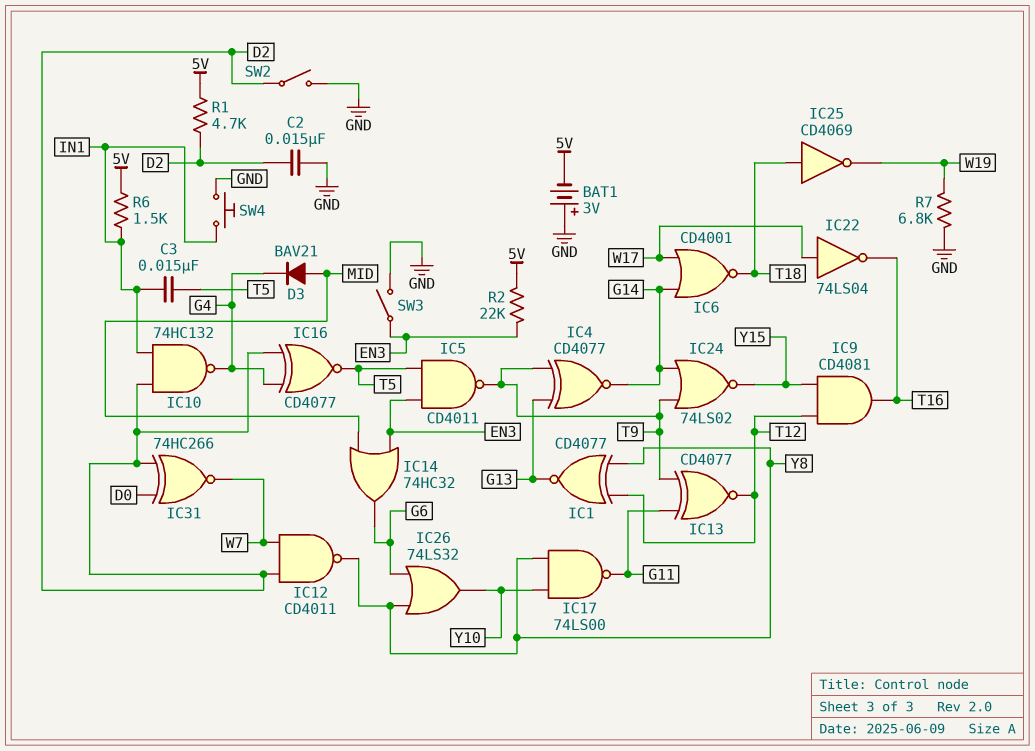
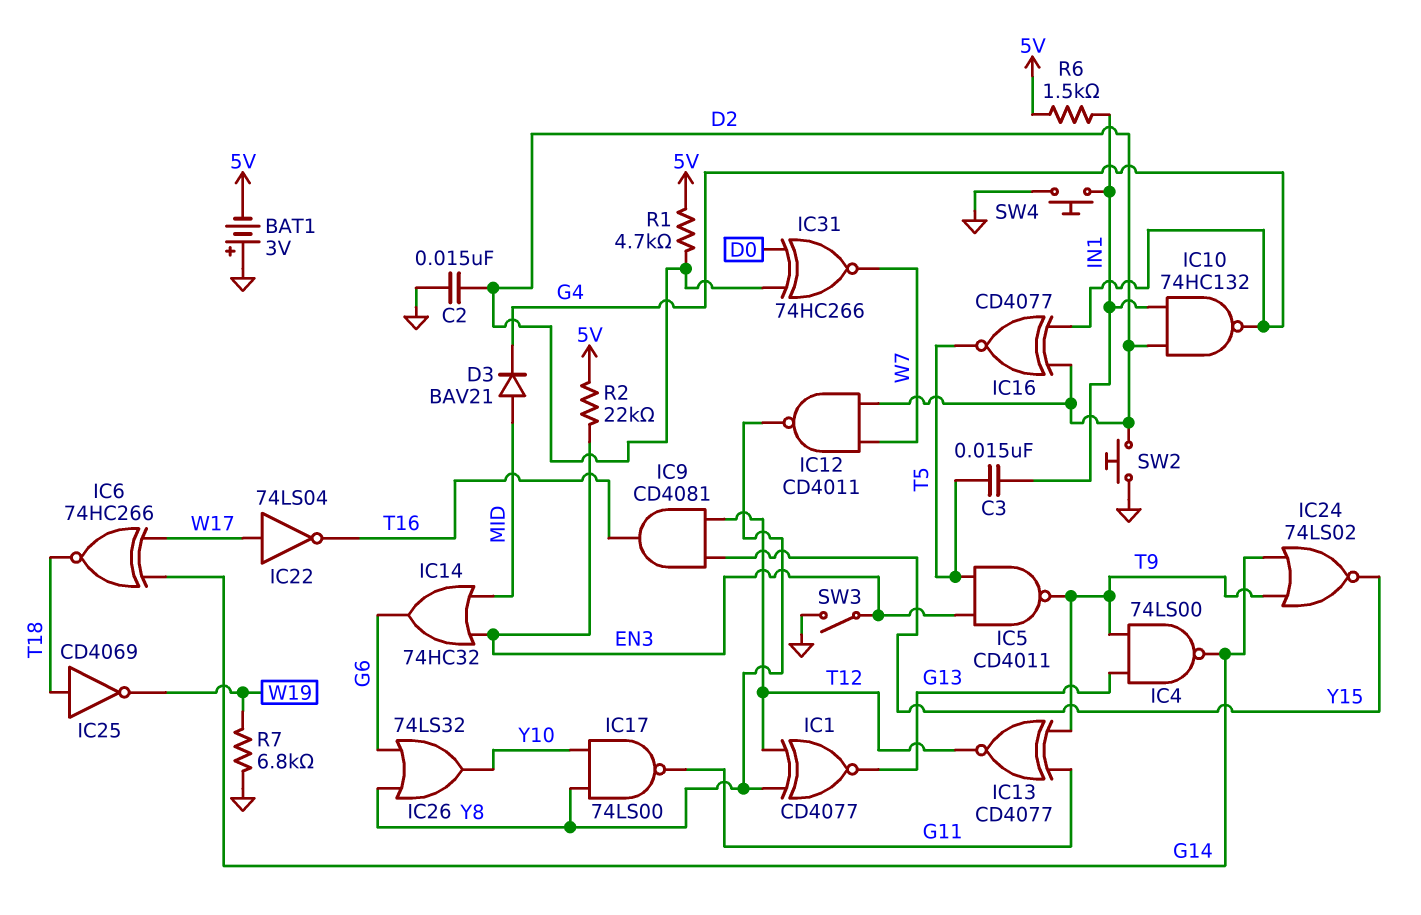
IC4: XNOR CD4077 (in G13, in T9, out G14) -> NAND 74LS00 (in G13, in T9, out G14)
IC6: NOR CD4001 (in G14, in W17, out T18) -> XNOR 74HC266 (in G14, in W17, out T18)
SW2: switch (D2, GND) -> button (D2, GND)

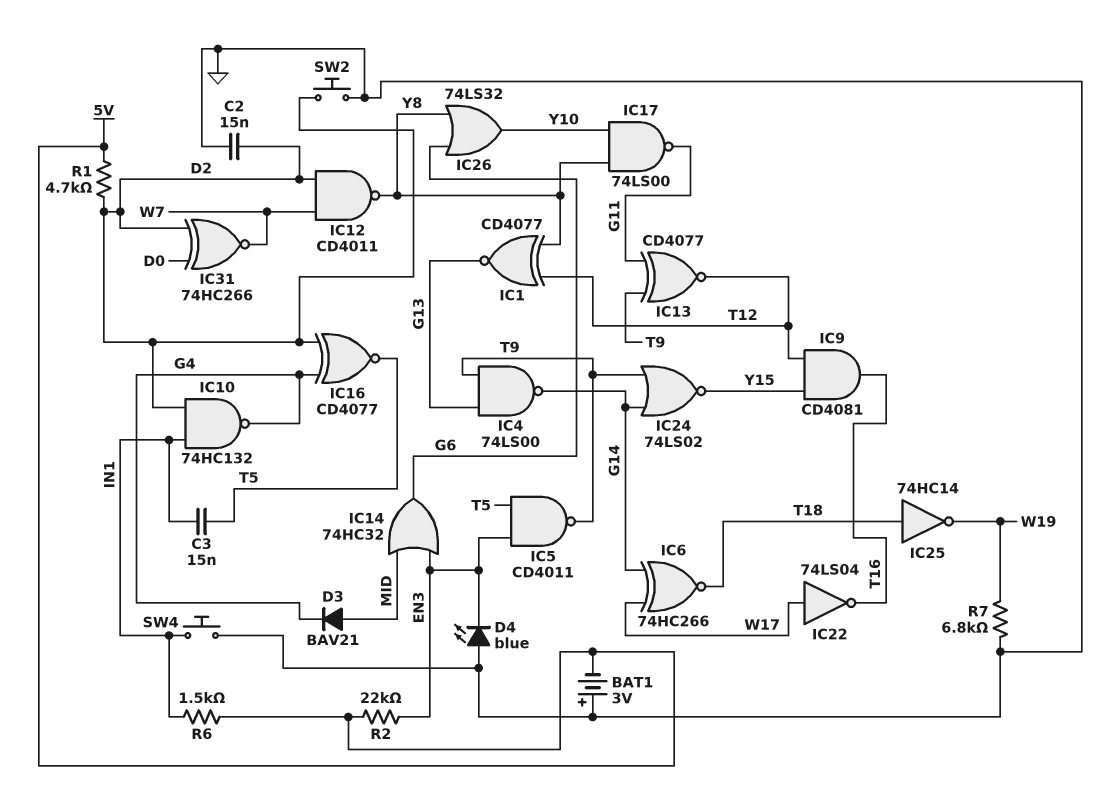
D4: none -> LED blue (A GND, K EN3)
IC25: NOT CD4069 (in T18, out W19) -> NOT 74HC14 (in T18, out W19)
SW3: switch (EN3, GND) -> none

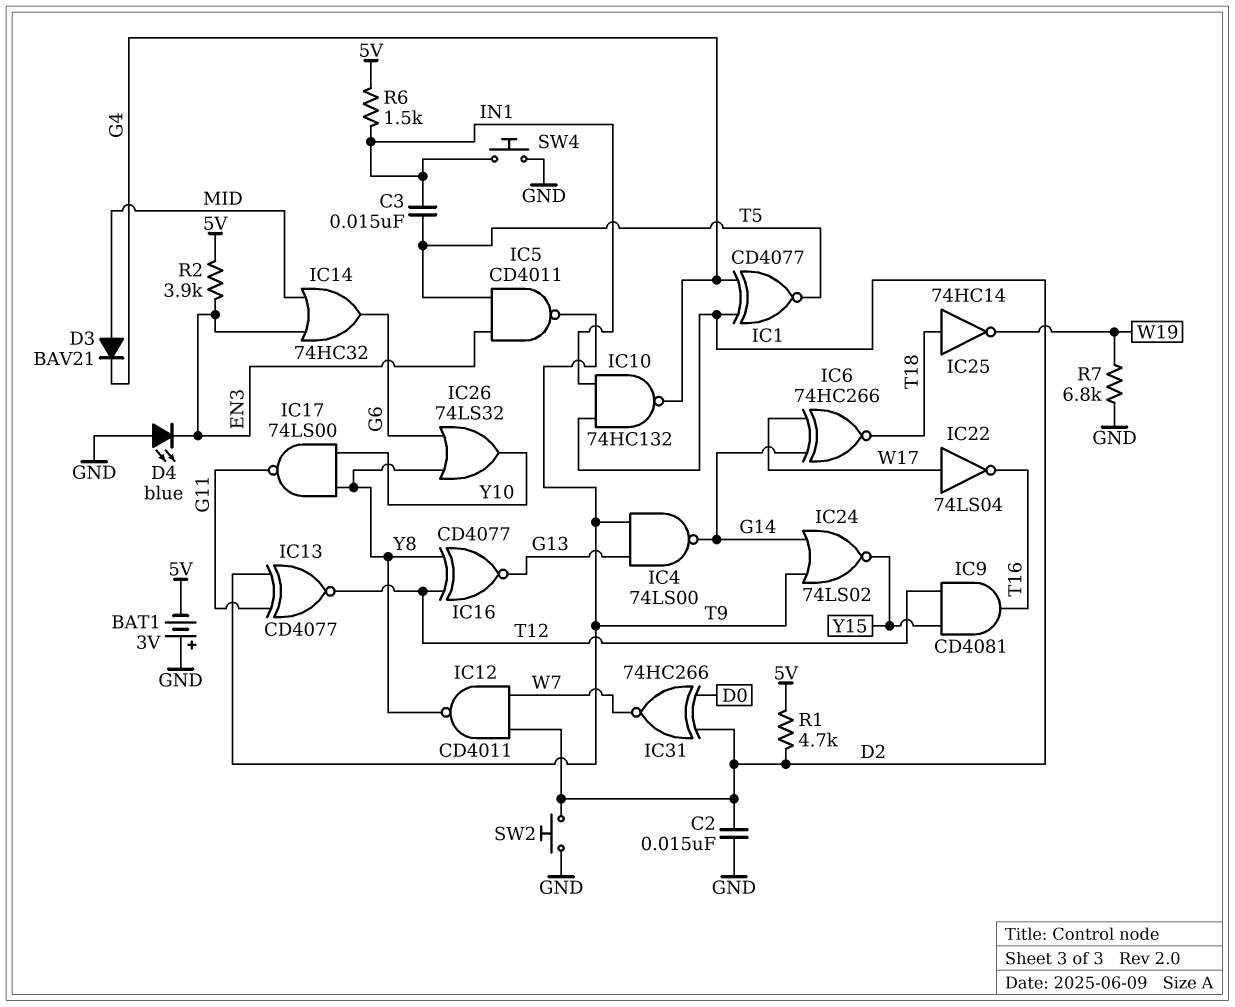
IC1: XNOR CD4077 (in T12, in Y8, out G13) -> XNOR CD4077 (in D2, in G4, out T5)
IC16: XNOR CD4077 (in D2, in G4, out T5) -> XNOR CD4077 (in T12, in Y8, out G13)
R2: 22k (5V, EN3) -> 3.9k (5V, EN3)

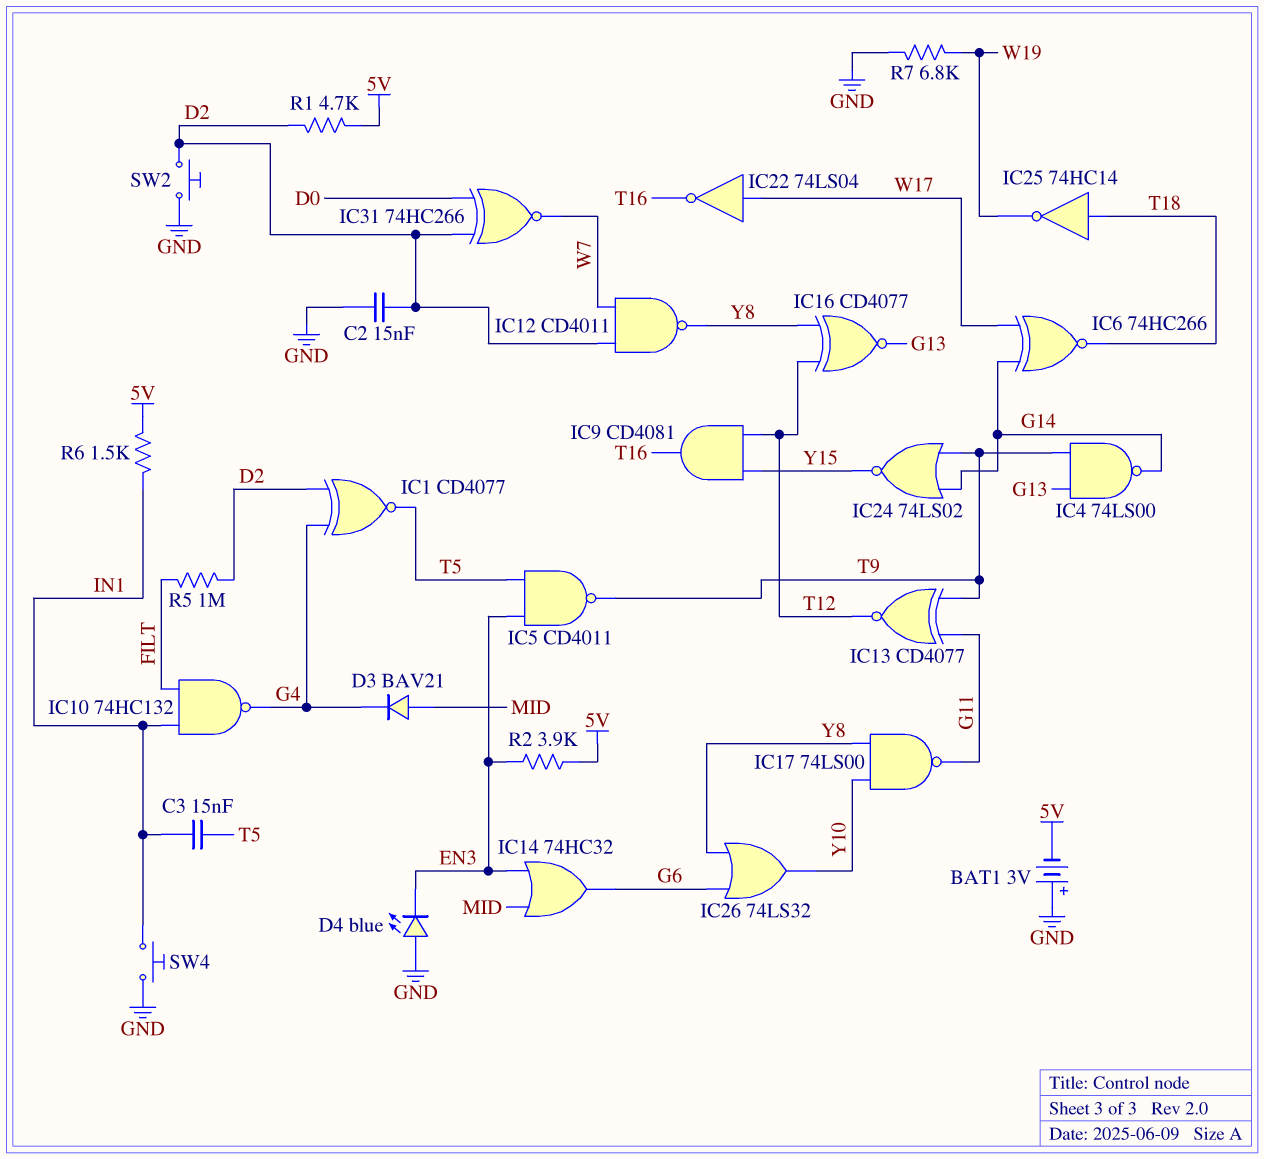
IC10: NAND 74HC132 (in D2, in IN1, out G4) -> NAND 74HC132 (in FILT, in IN1, out G4)
R5: none -> 1M (D2, FILT)

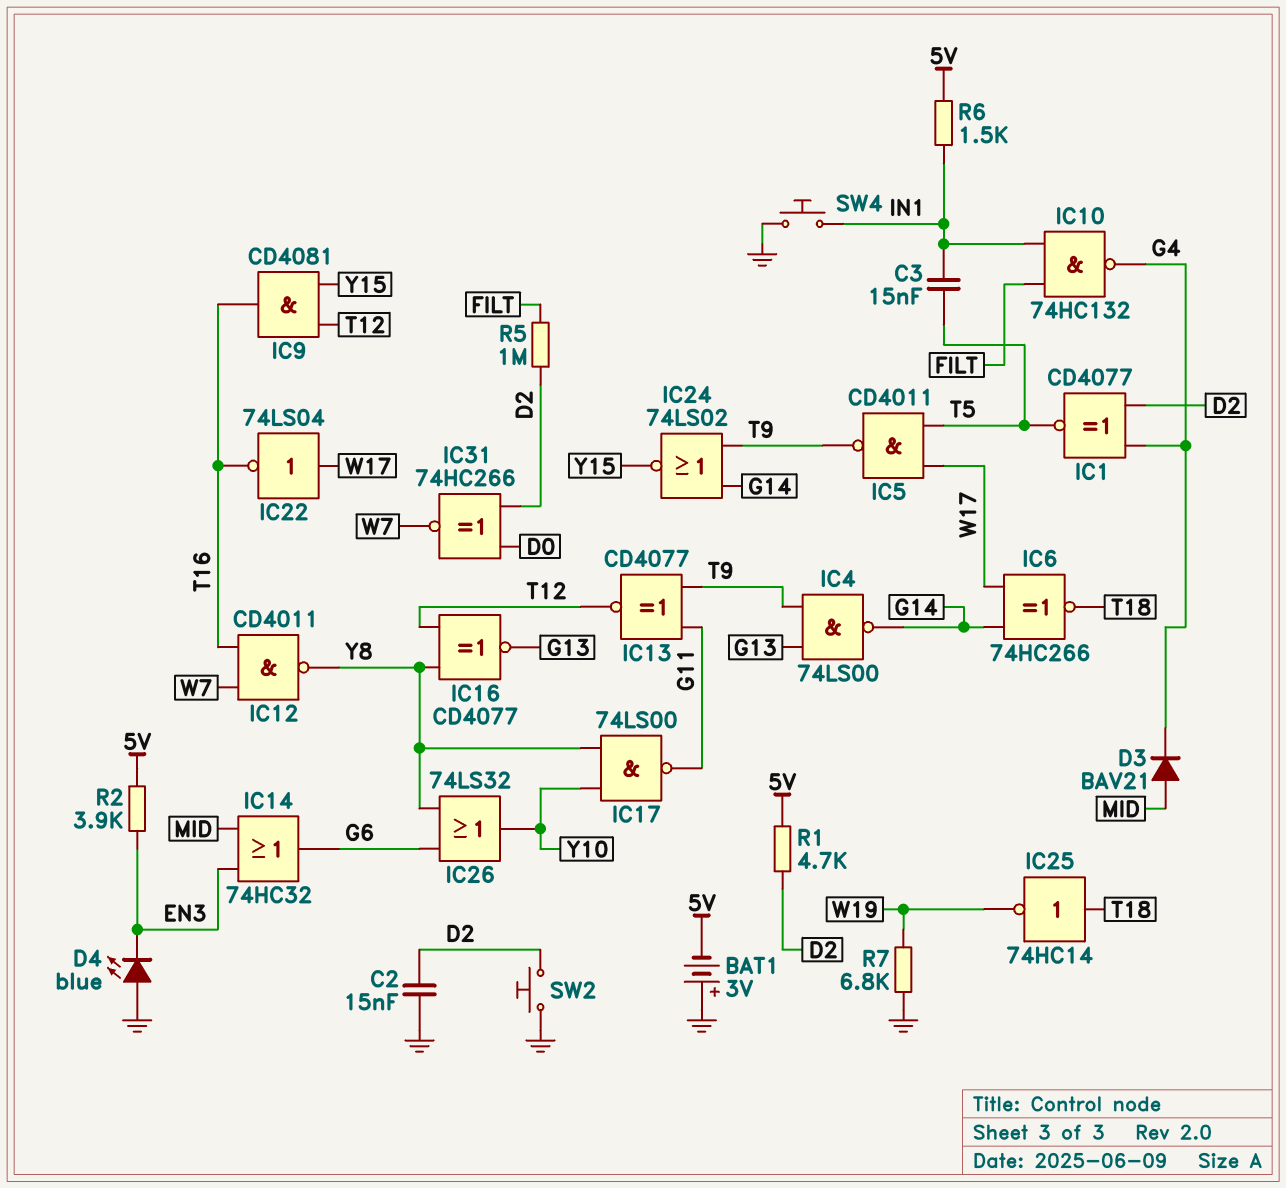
IC5: NAND CD4011 (in EN3, in T5, out T9) -> NAND CD4011 (in T5, in W17, out T9)
IC12: NAND CD4011 (in D2, in W7, out Y8) -> NAND CD4011 (in T16, in W7, out Y8)

